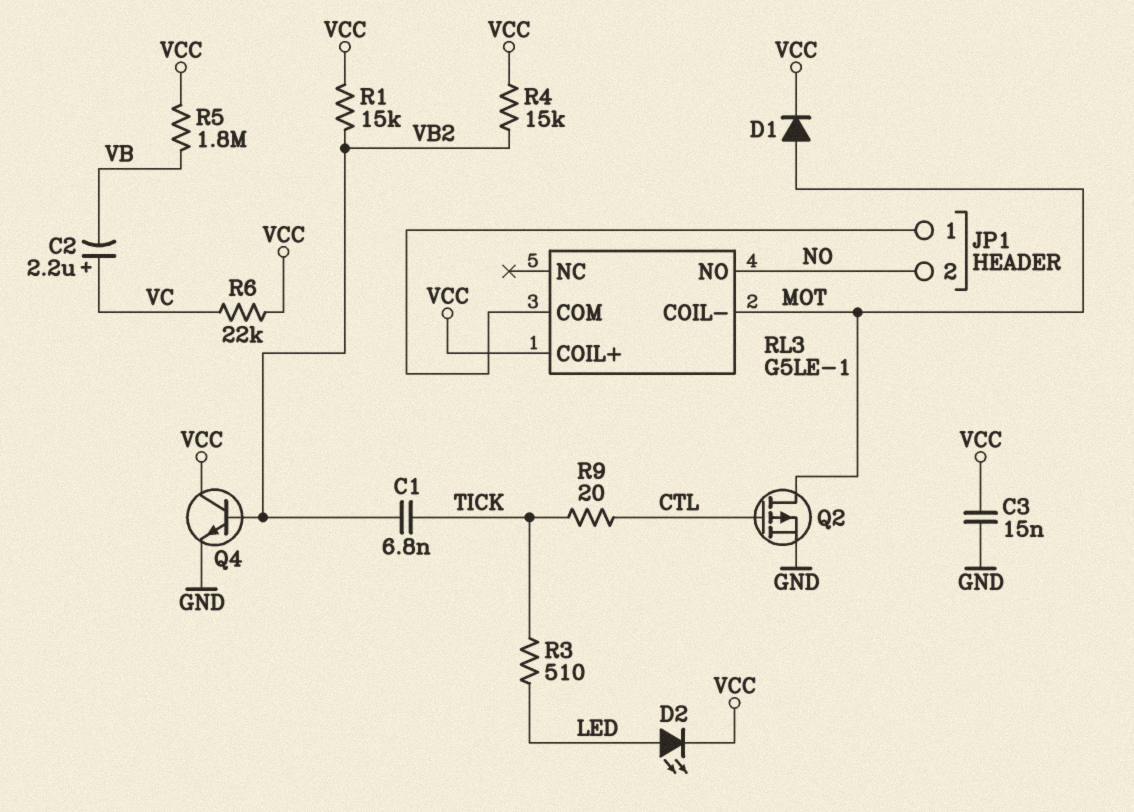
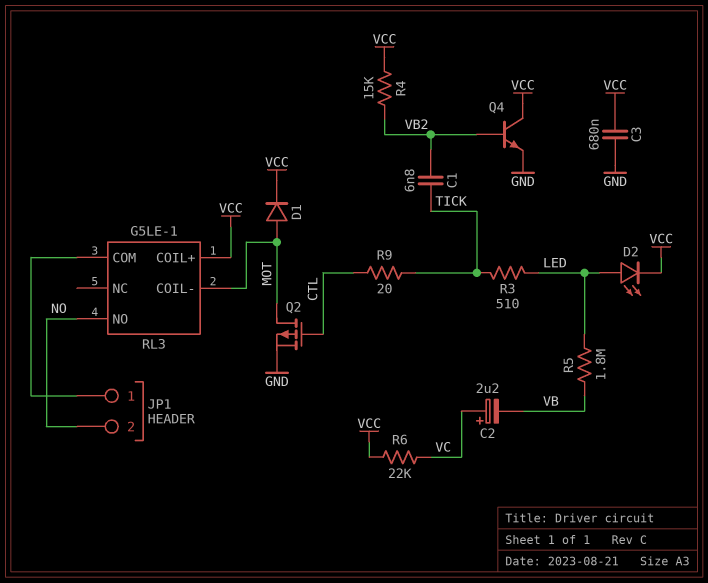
C3: 15nF (GND, VCC) -> 680nF (GND, VCC)
R1: 15k (VB2, VCC) -> none
R5: 1.8M (VB, VCC) -> 1.8M (LED, VB)

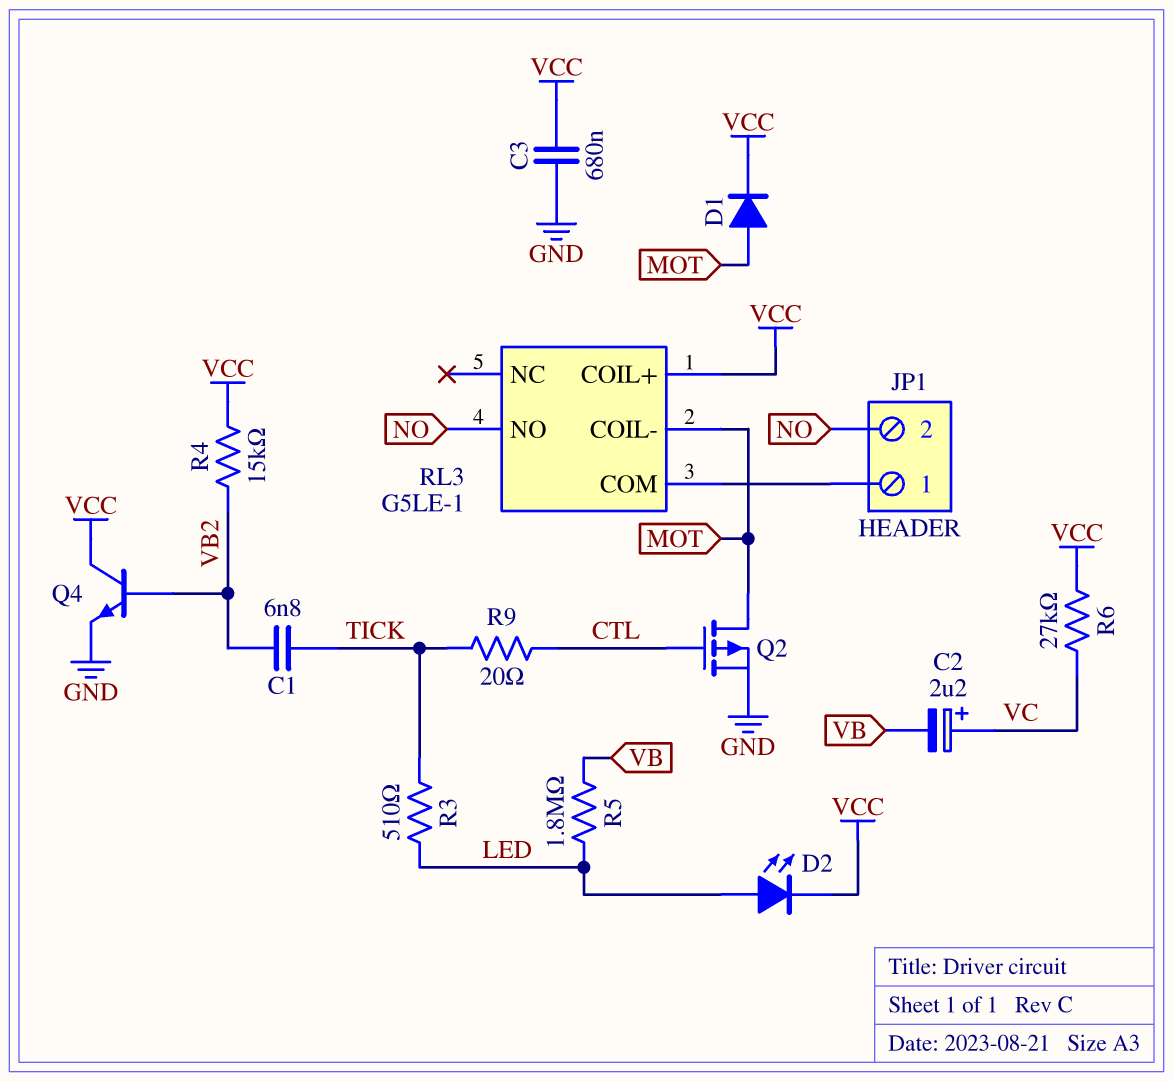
R6: 22k (VC, VCC) -> 27k (VC, VCC)

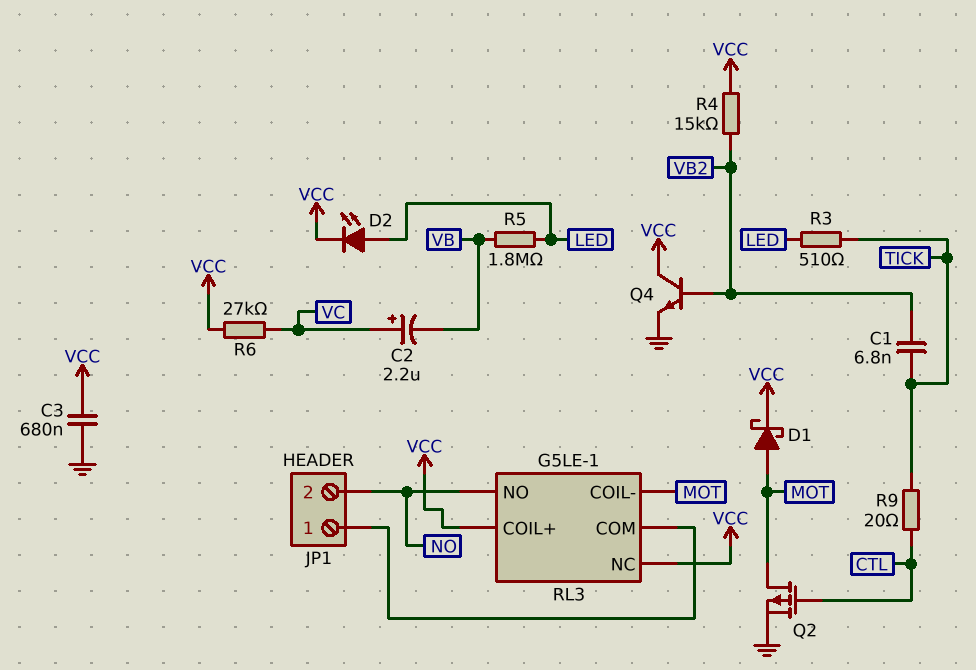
D1: diode (A MOT, K VCC) -> schottky (A MOT, K VCC)
RL3 pin NC: none -> VCC

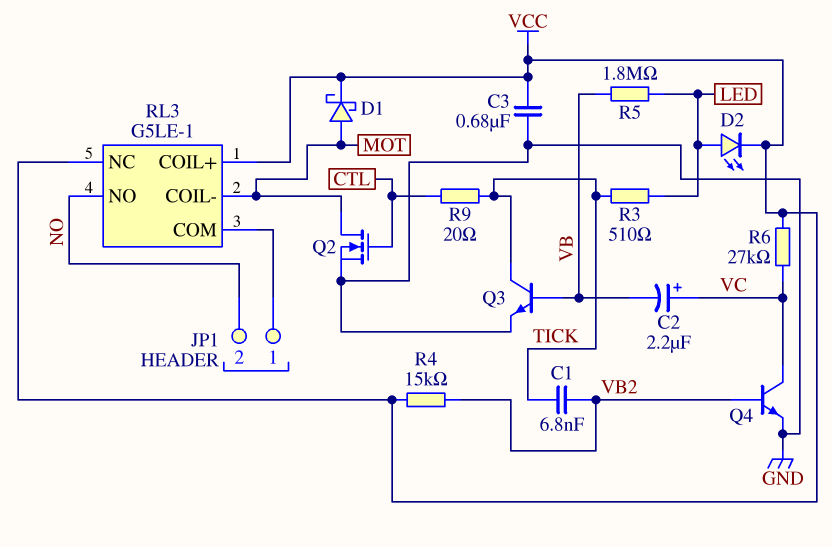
Q2: PMOS (G CTL, D MOT, S GND) -> NMOS (G CTL, D MOT, S GND)
Q3: none -> NPN (B VB, C TICK, E GND)
Q4: NPN (B VB2, C VCC, E GND) -> NPN (B VB2, C VC, E GND)

